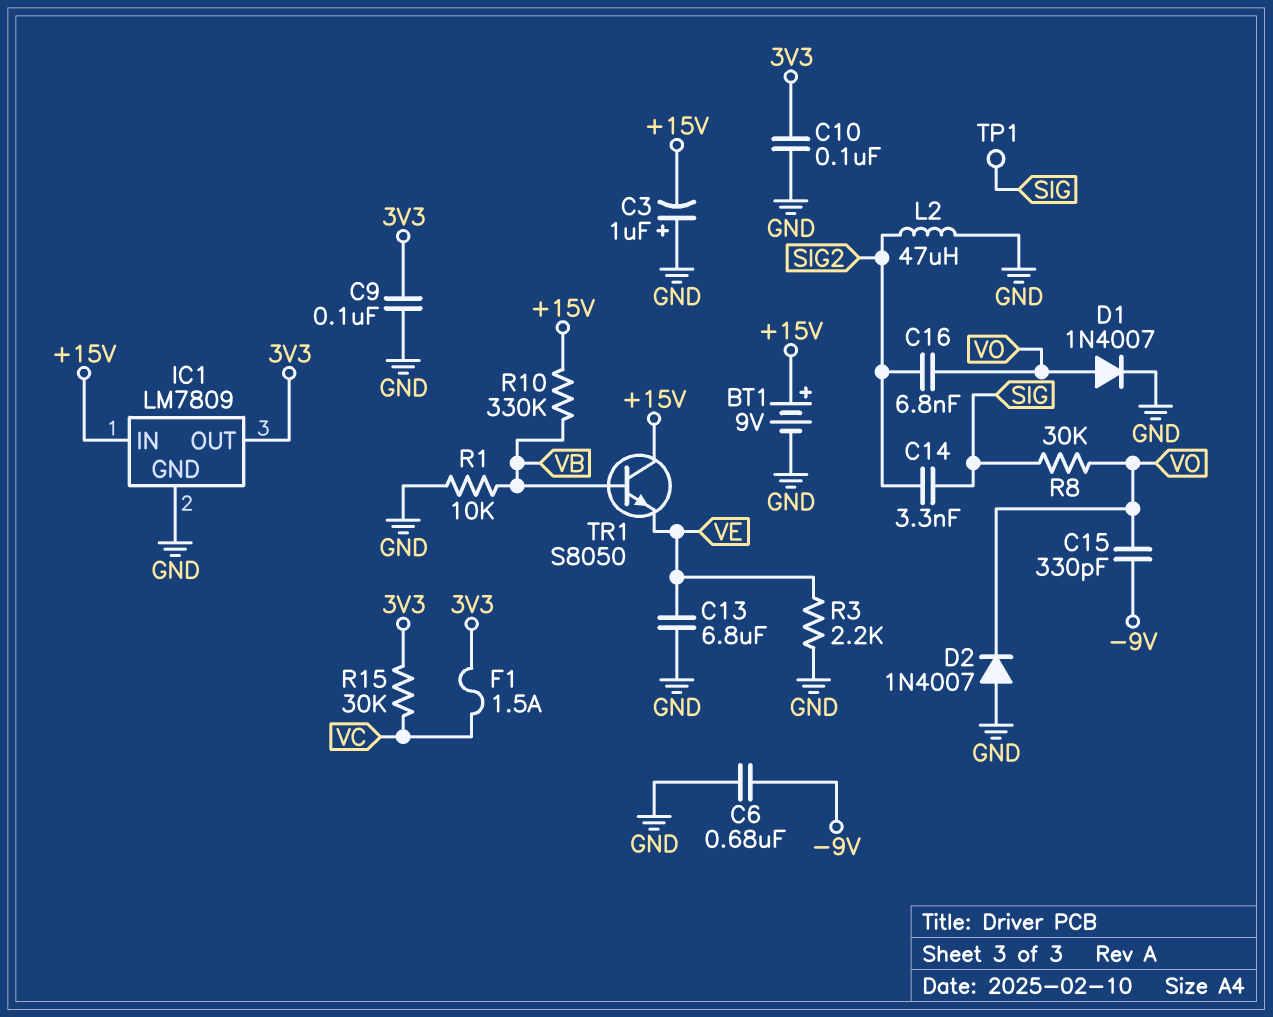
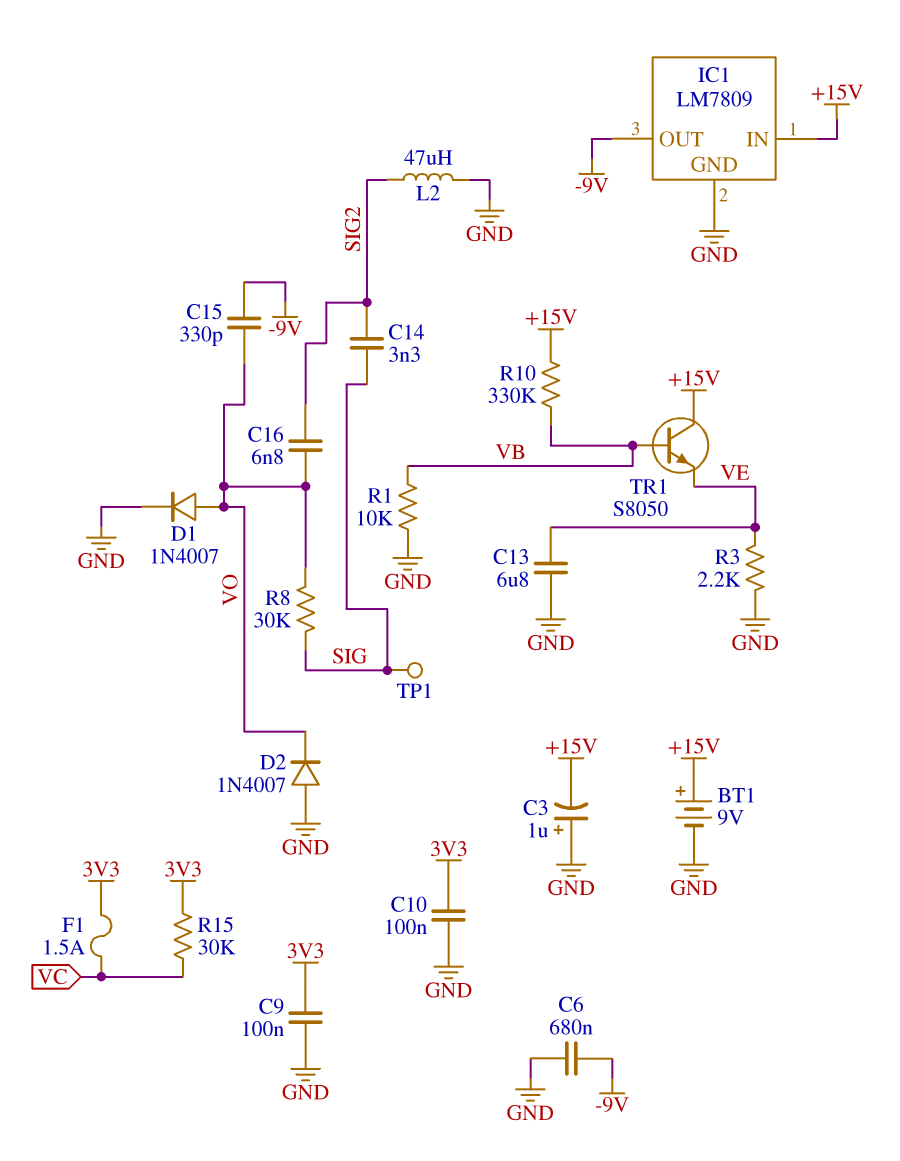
IC1 pin OUT: 3V3 -> -9V

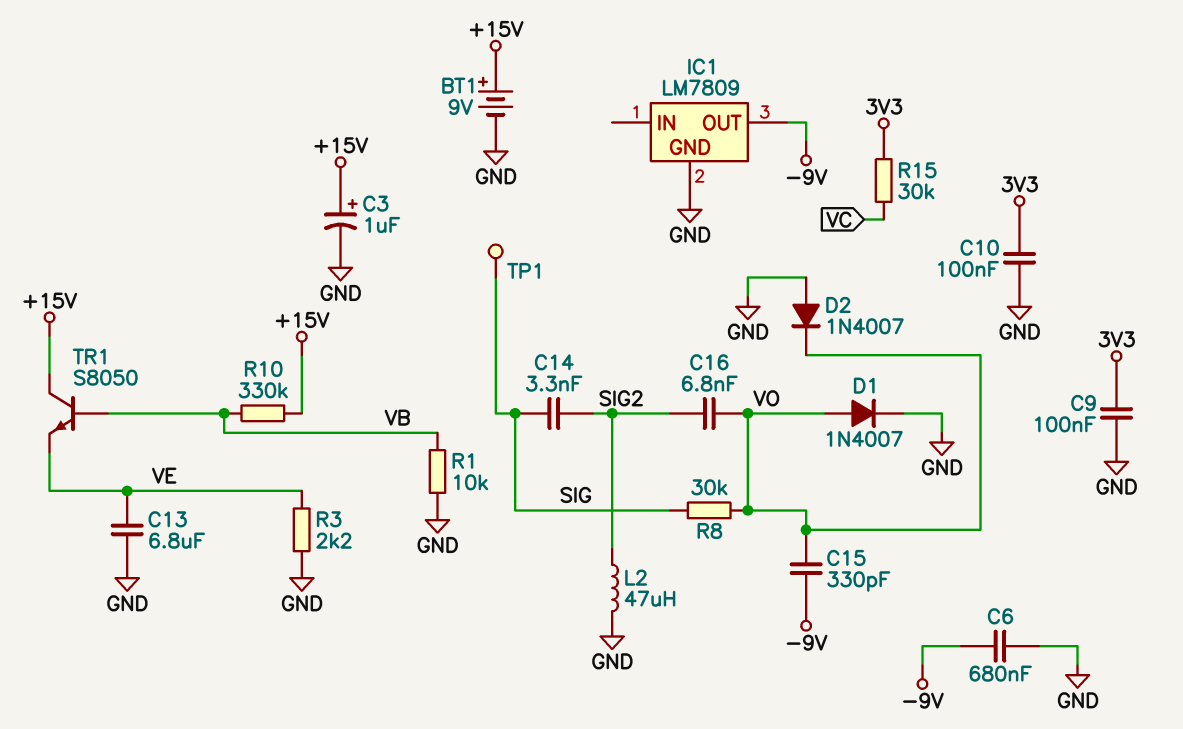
C3: 1uF (plus GND, minus +15V) -> 1uF (plus +15V, minus GND)
F1: 1.5A (3V3, VC) -> none
IC1 pin IN: +15V -> none

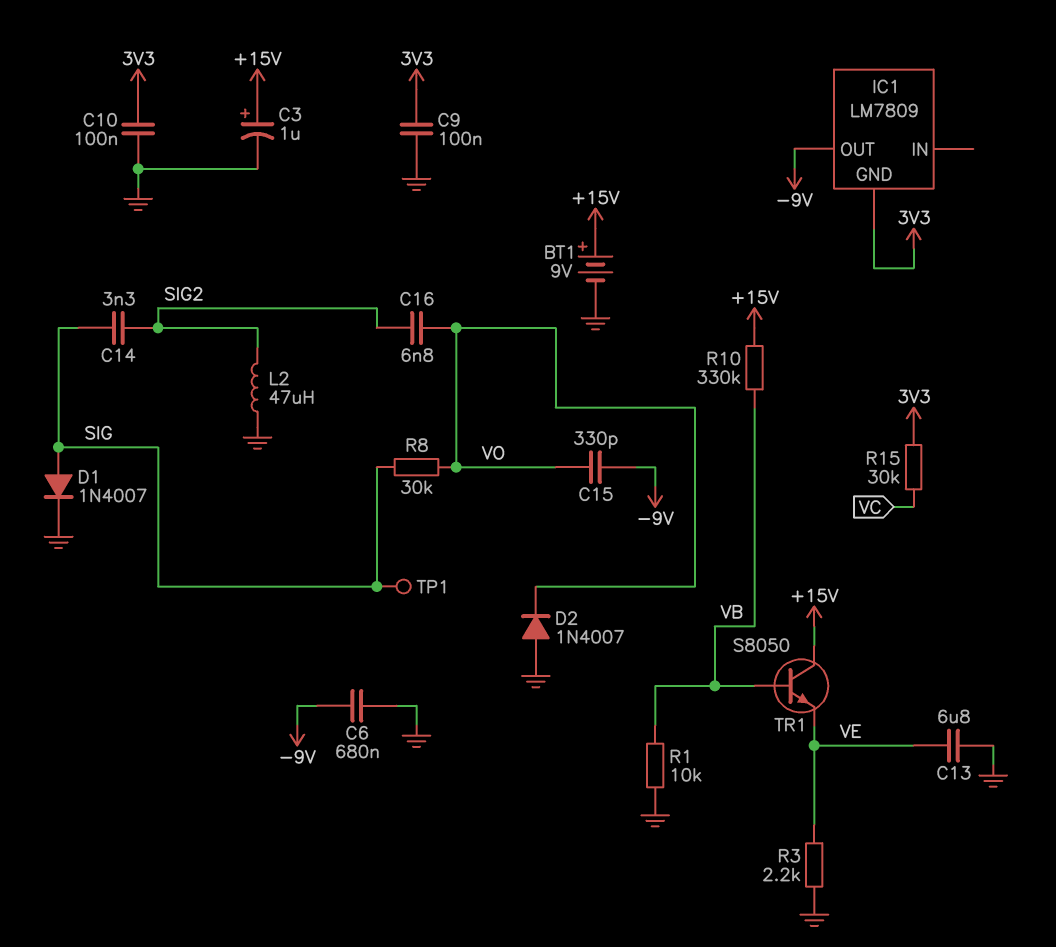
D1: diode 1N4007 (A VO, K GND) -> diode 1N4007 (A SIG, K GND)
IC1 pin GND: GND -> 3V3

